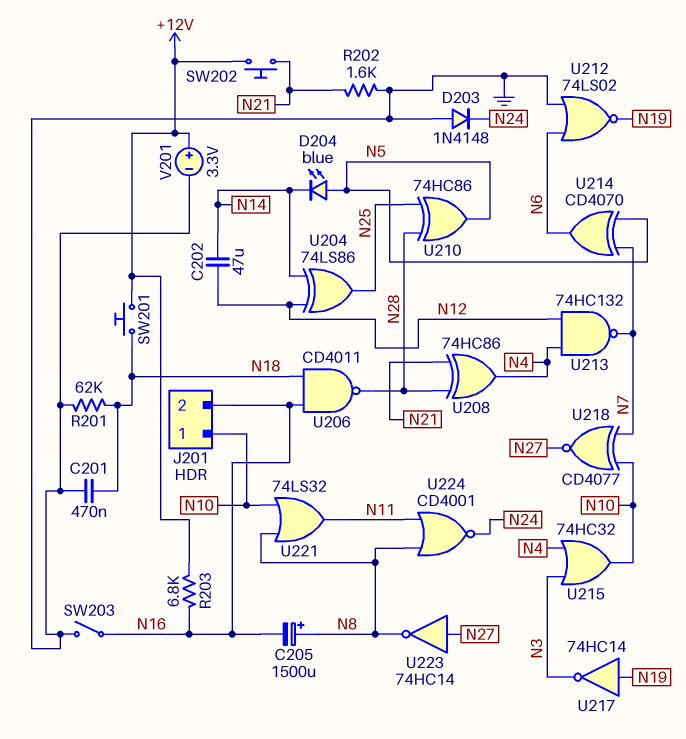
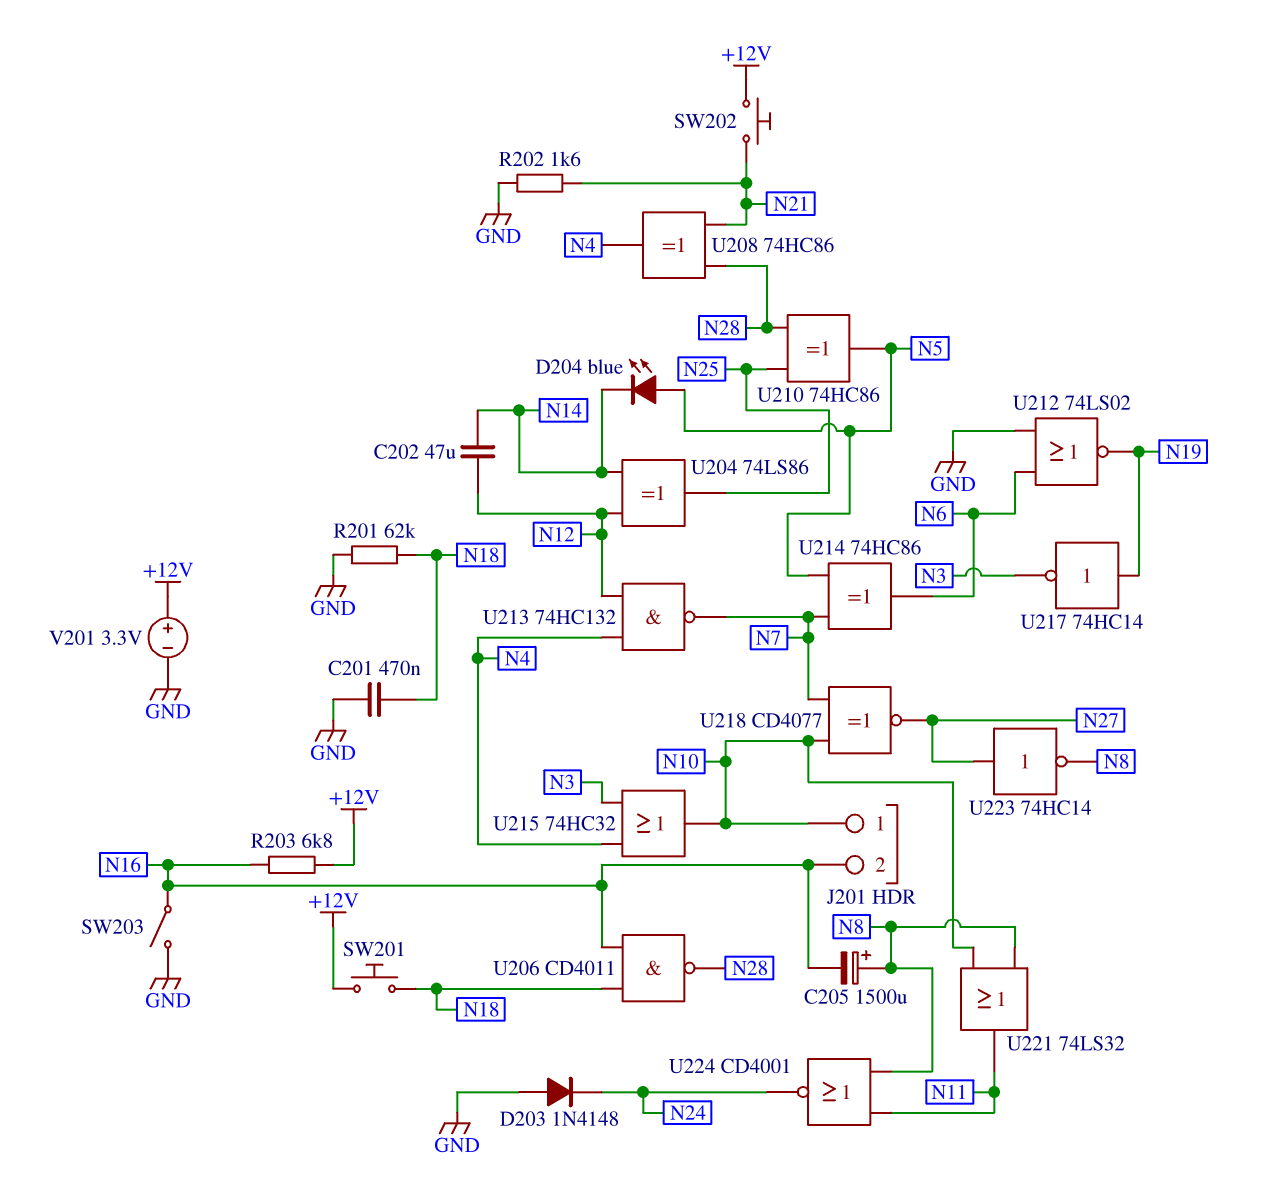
U214: XOR CD4070 (in N5, in N7, out N6) -> XOR 74HC86 (in N5, in N7, out N6)

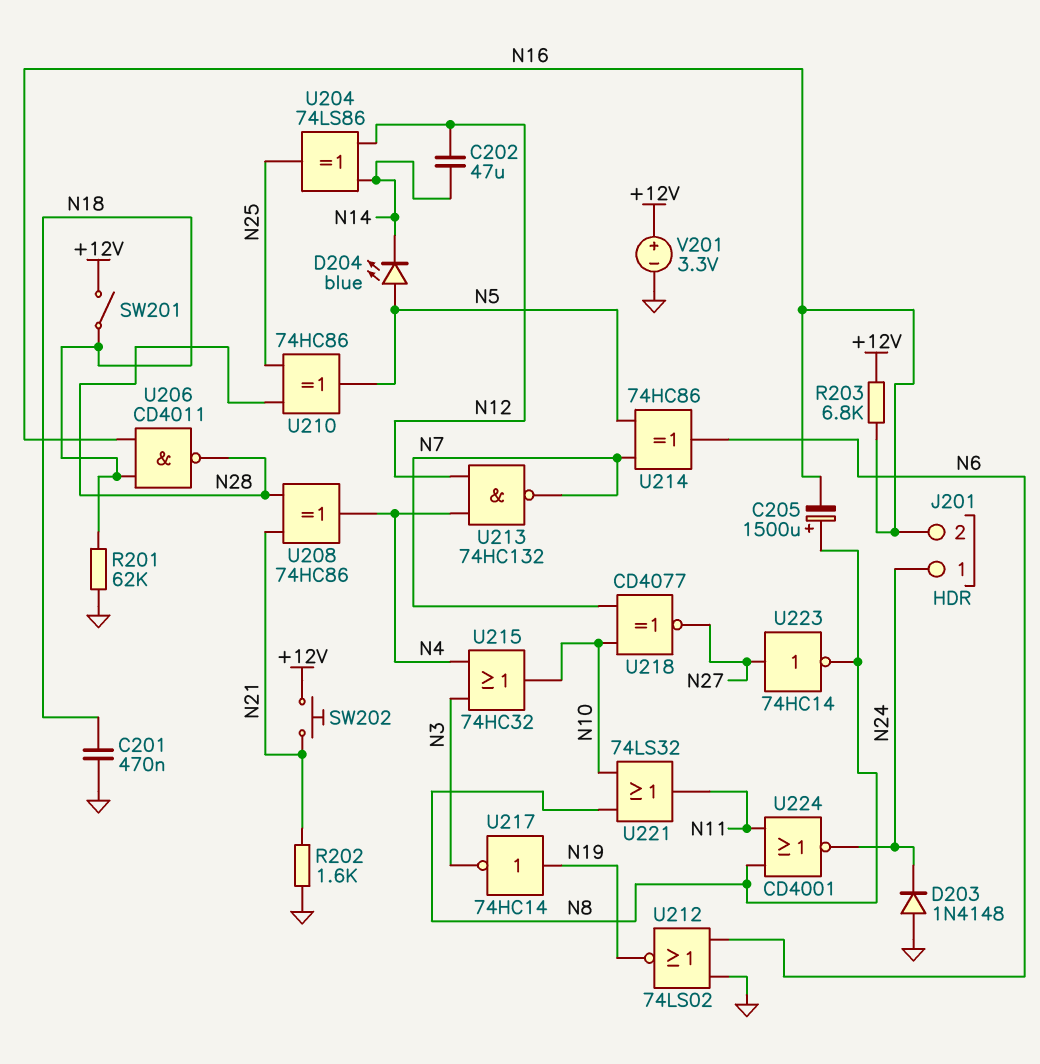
J201 pin 1: N10 -> N24
SW201: button (+12V, N18) -> switch (+12V, N18)
SW203: switch (GND, N16) -> none

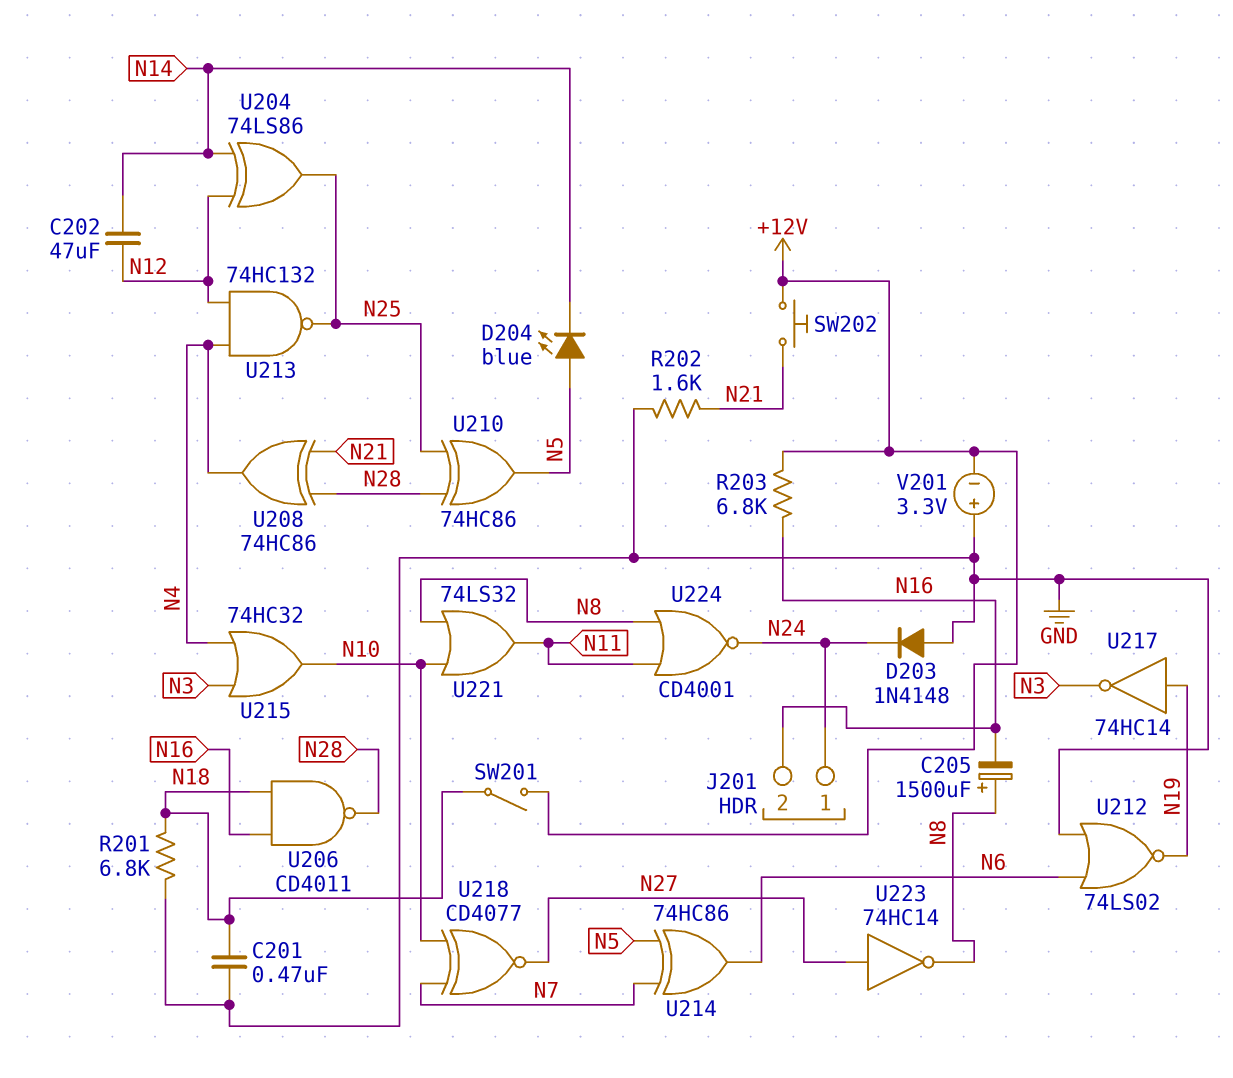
R201: 62k (GND, N18) -> 6.8k (GND, N18)
U213: NAND 74HC132 (in N4, in N12, out N7) -> NAND 74HC132 (in N4, in N12, out N25)
V201: 3.3V (plus +12V, minus GND) -> 3.3V (plus GND, minus +12V)

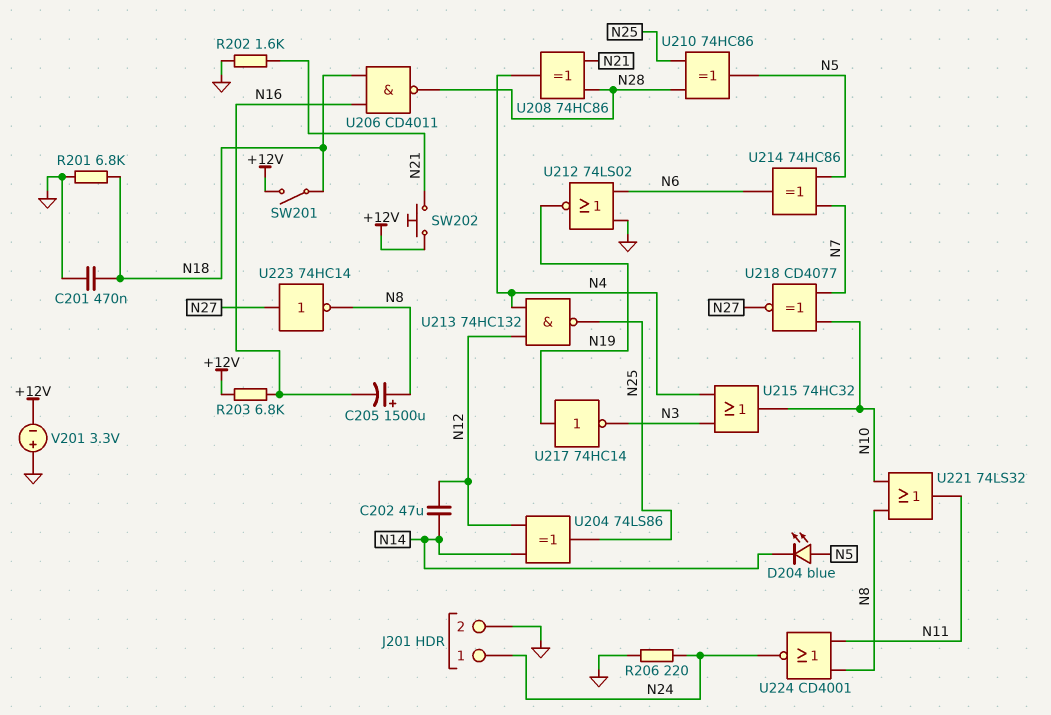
D203: diode 1N4148 (A GND, K N24) -> none
J201 pin 2: N16 -> GND
R206: none -> 220 (GND, N24)

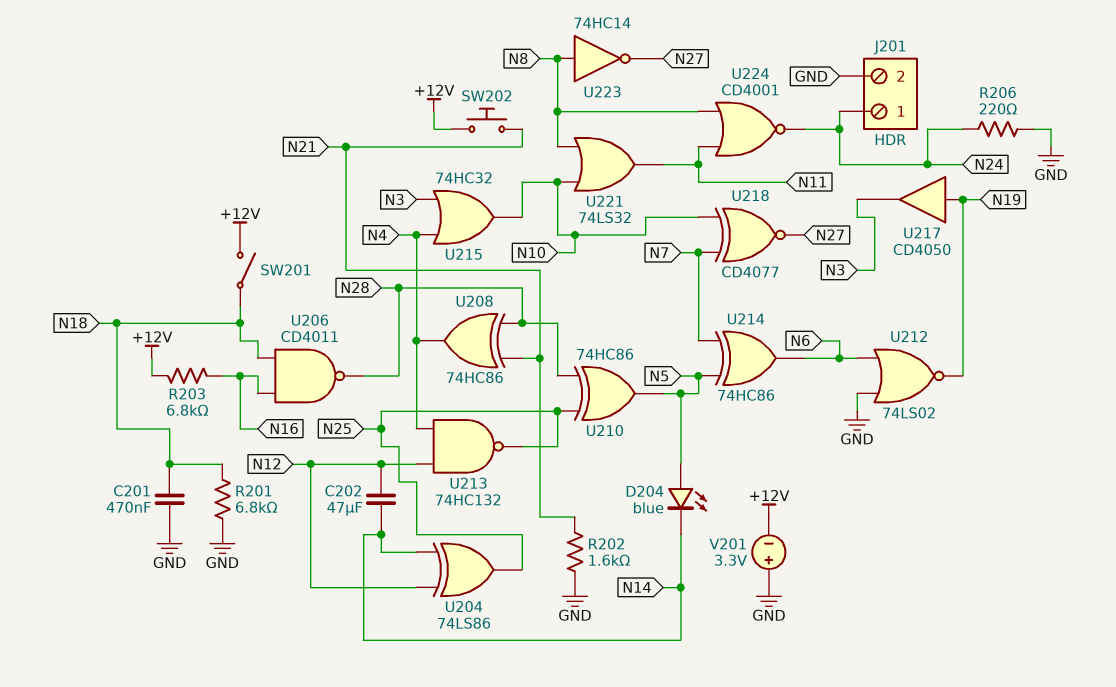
C205: 1500uF (plus N8, minus N16) -> none
U217: NOT 74HC14 (in N19, out N3) -> buffer CD4050 (in N19, out N3)
U223: NOT 74HC14 (in N27, out N8) -> NOT 74HC14 (in N8, out N27)

